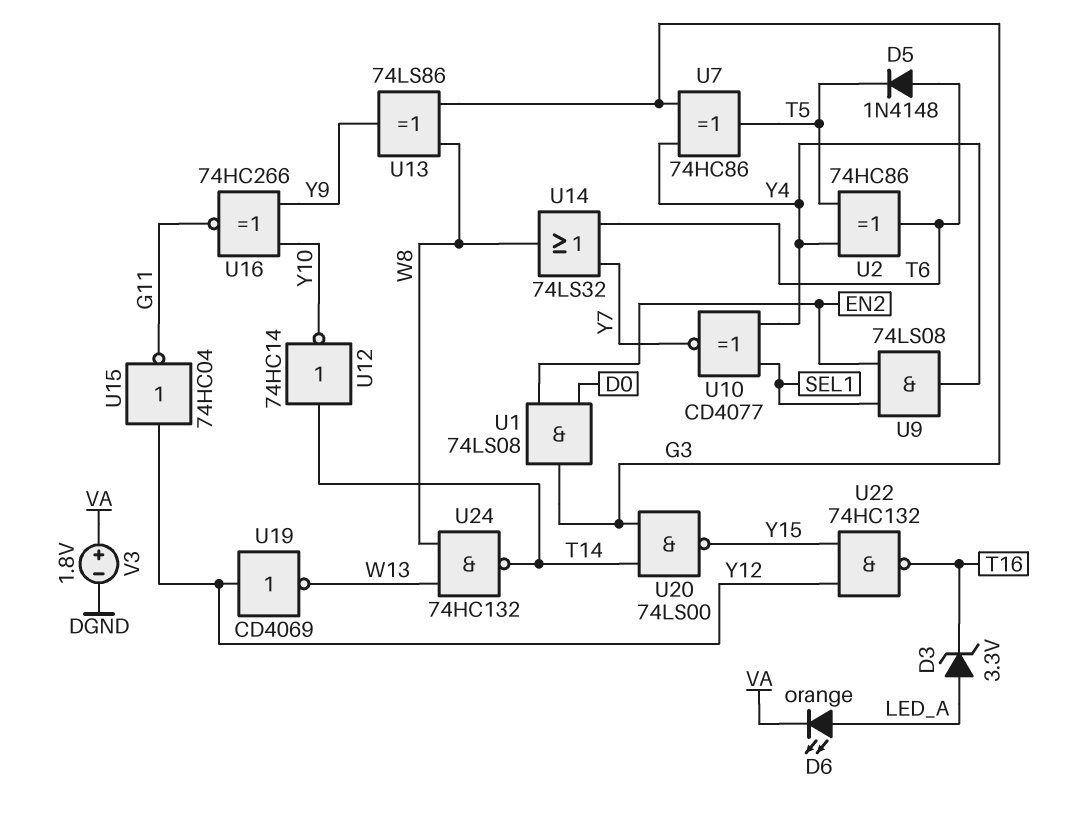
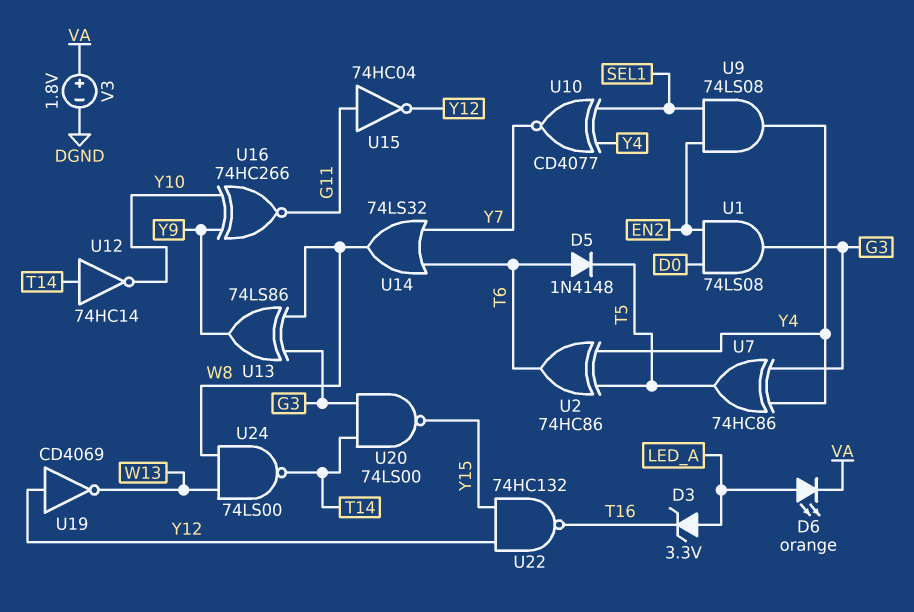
U15: NOT 74HC04 (in Y12, out G11) -> NOT 74HC04 (in G11, out Y12)
U24: NAND 74HC132 (in W8, in W13, out T14) -> NAND 74LS00 (in W8, in W13, out T14)

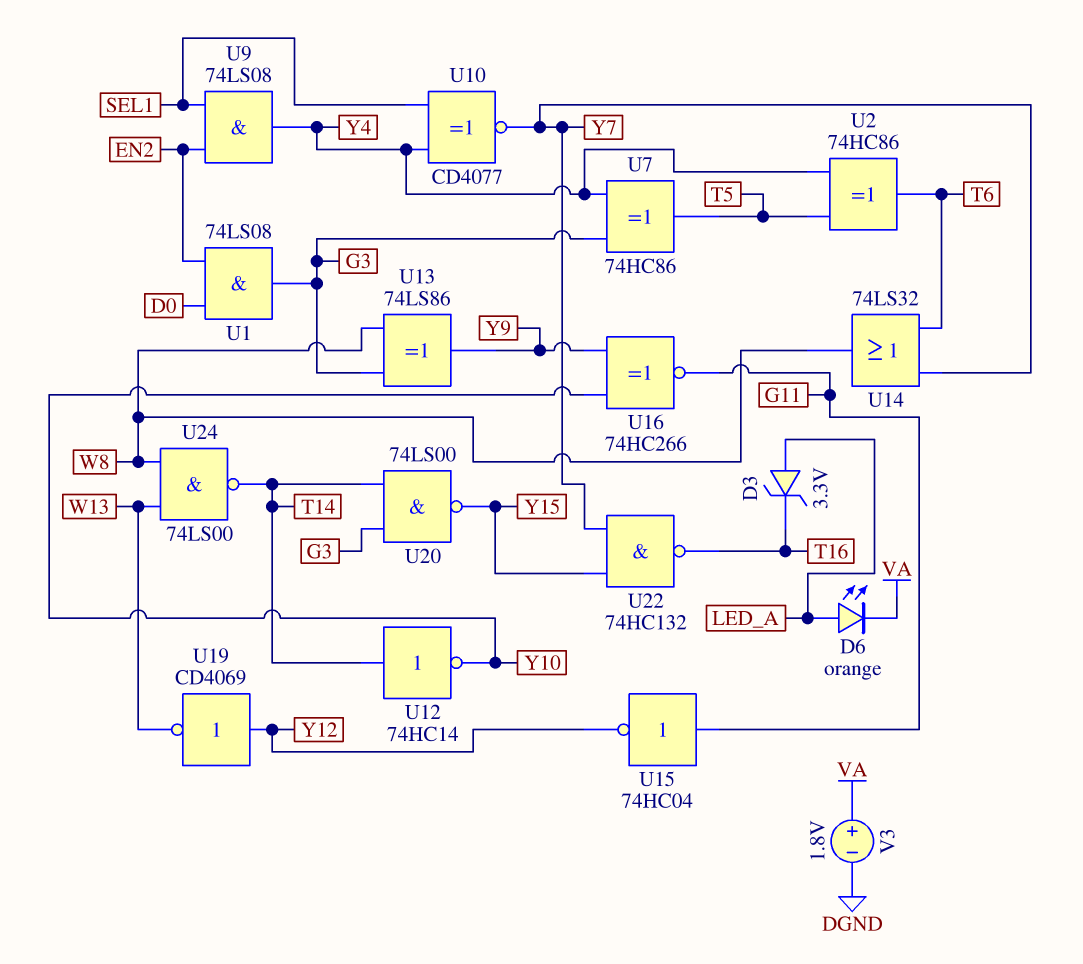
D5: diode 1N4148 (A T6, K T5) -> none
U22: NAND 74HC132 (in Y12, in Y15, out T16) -> NAND 74HC132 (in Y7, in Y15, out T16)

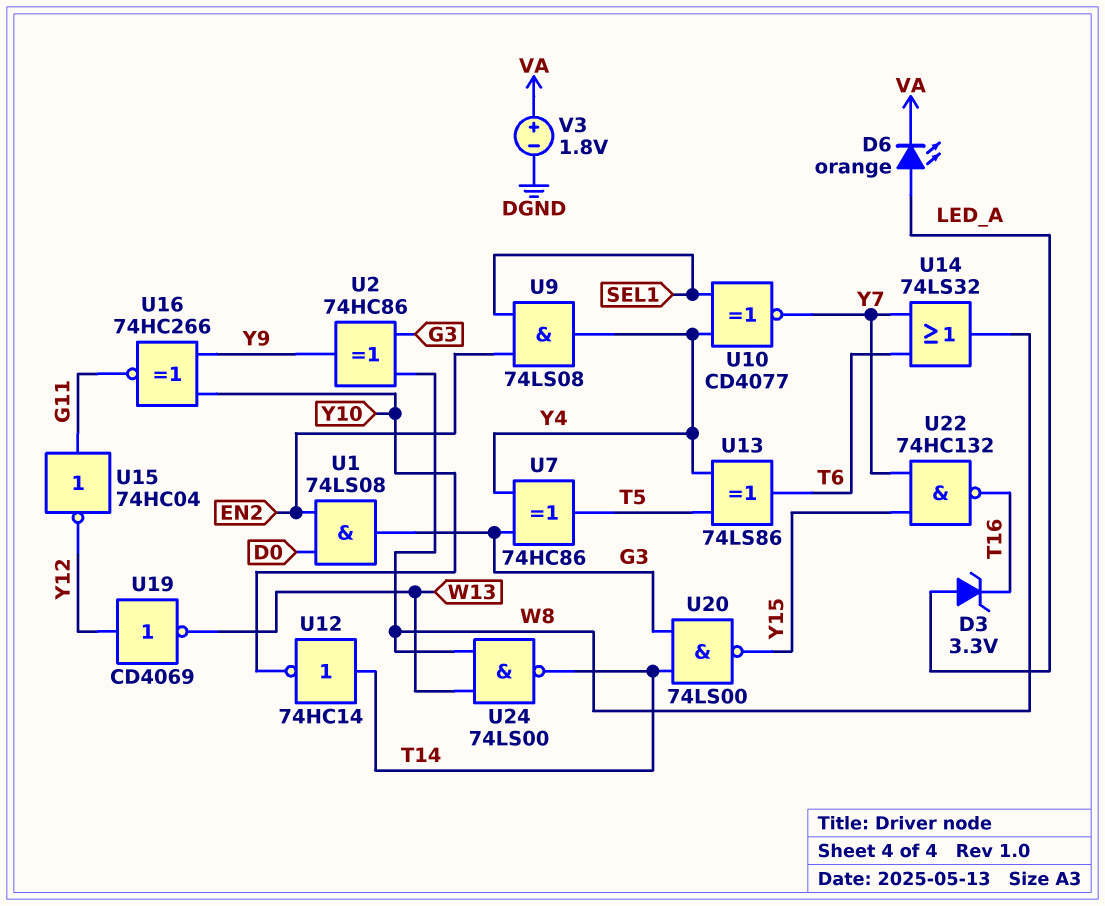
U2: XOR 74HC86 (in T5, in Y4, out T6) -> XOR 74HC86 (in G3, in W8, out Y9)
U13: XOR 74LS86 (in G3, in W8, out Y9) -> XOR 74LS86 (in T5, in Y4, out T6)

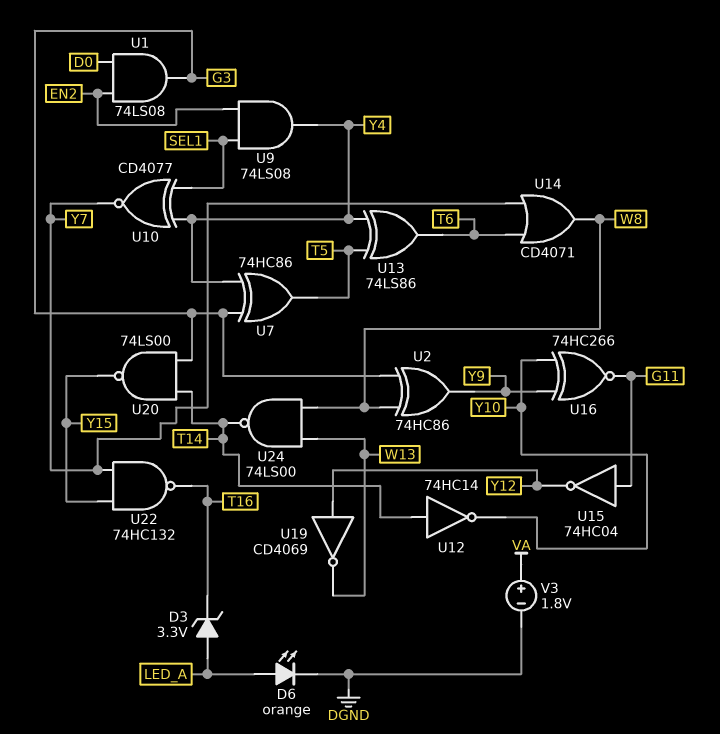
D6: LED orange (A LED_A, K VA) -> LED orange (A LED_A, K DGND)
U14: OR 74LS32 (in T6, in Y7, out W8) -> OR CD4071 (in T6, in Y7, out W8)

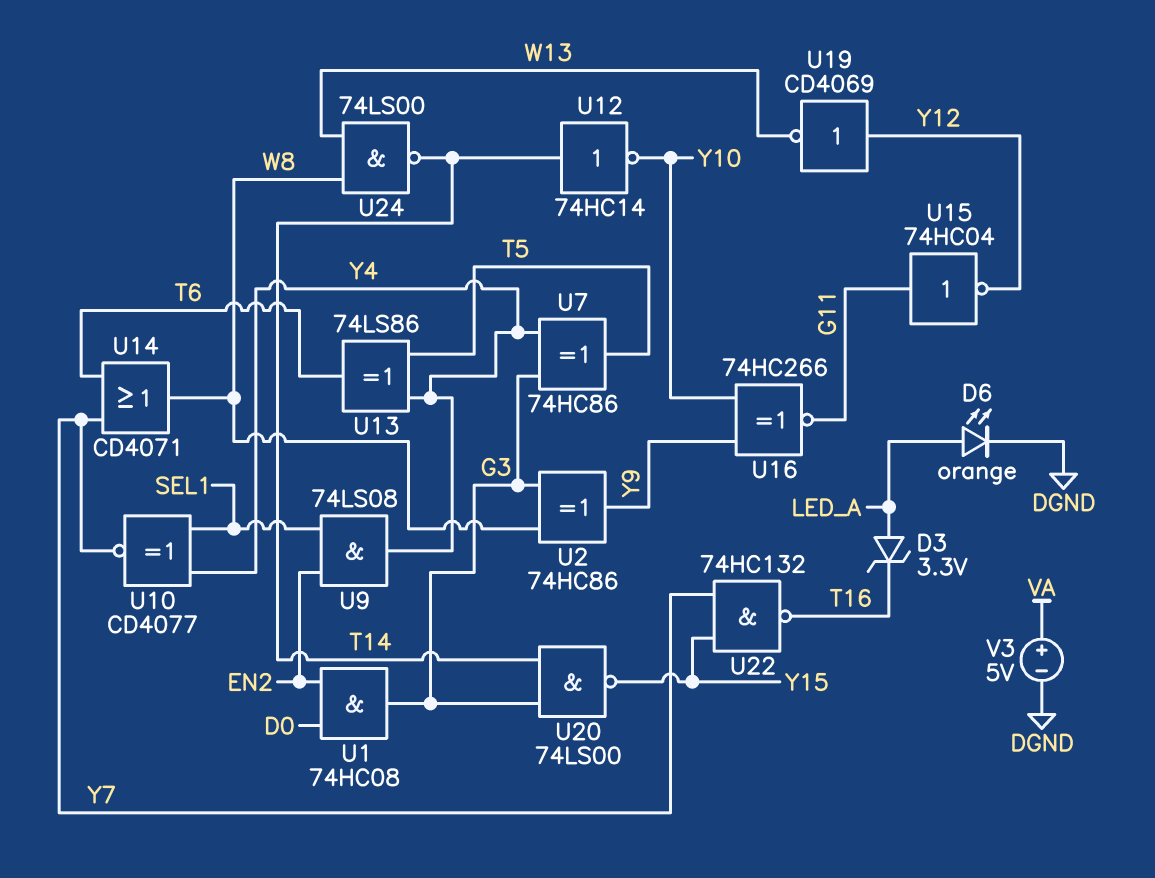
U1: AND 74LS08 (in D0, in EN2, out G3) -> AND 74HC08 (in D0, in EN2, out G3)
V3: 1.8V (plus VA, minus DGND) -> 5V (plus VA, minus DGND)

